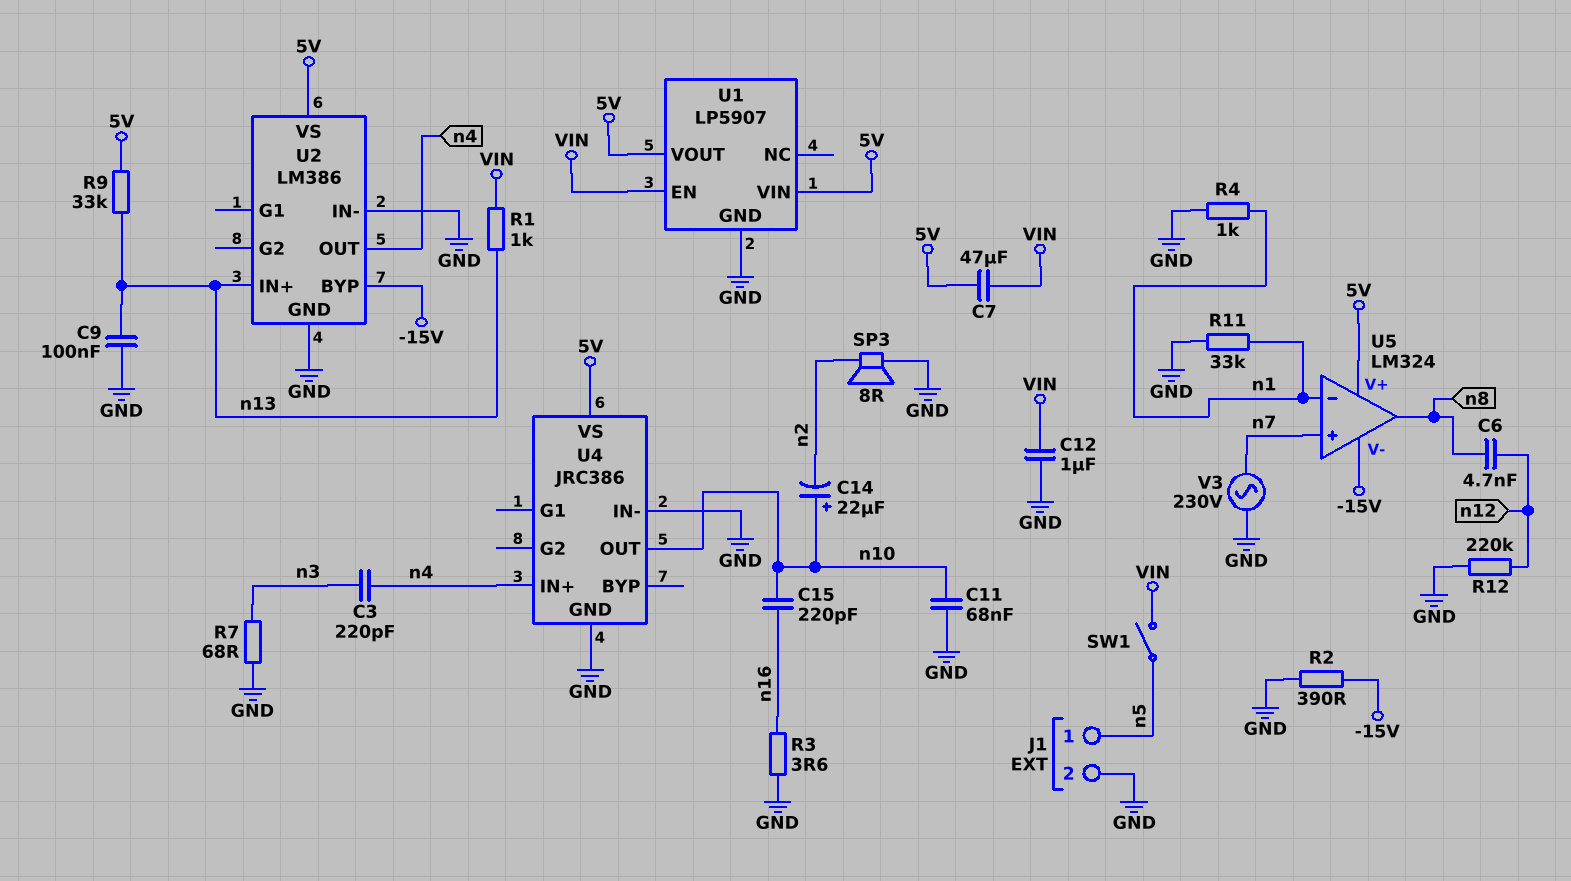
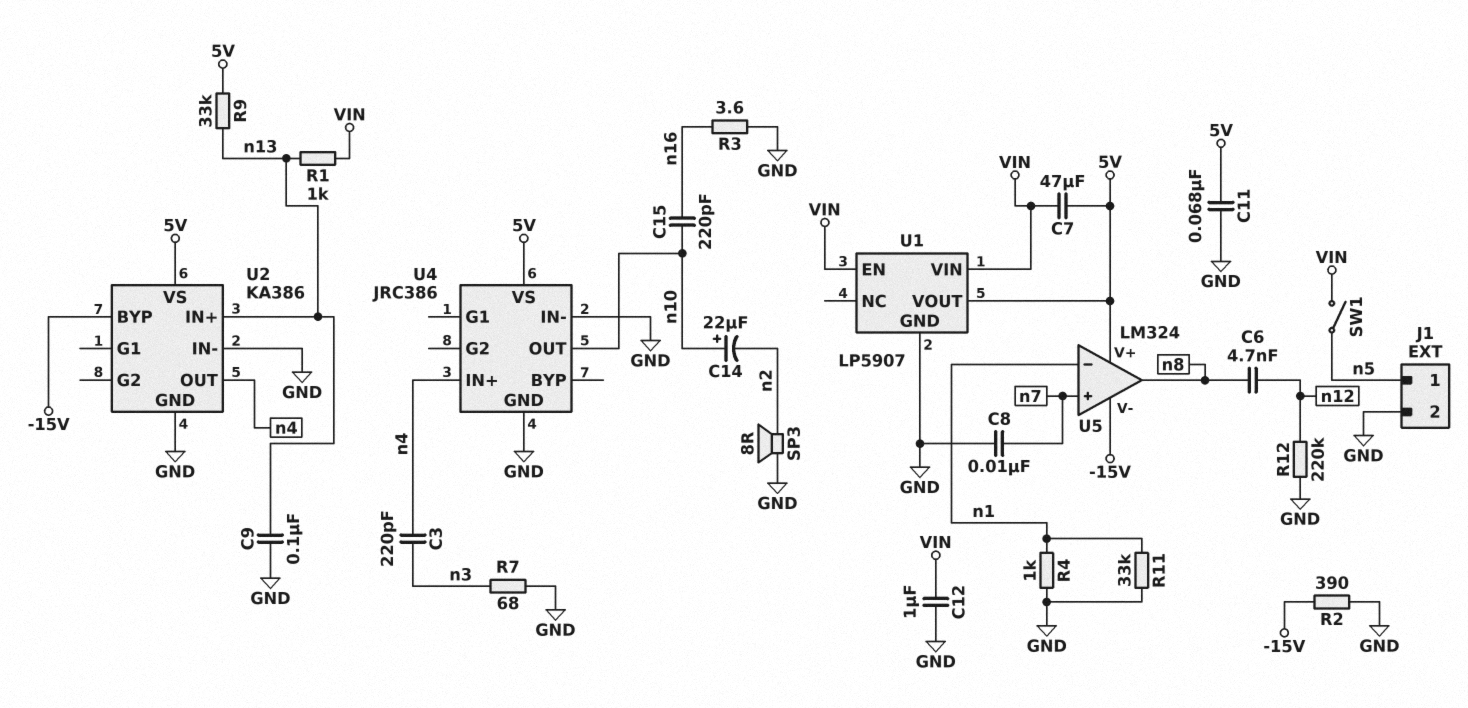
C8: none -> 10nF (GND, n7)
C11: 68nF (GND, n10) -> 68nF (5V, GND)
U1 pin VIN: 5V -> VIN
U2: LM386 -> KA386
V3: AC 230V (GND, n7) -> none

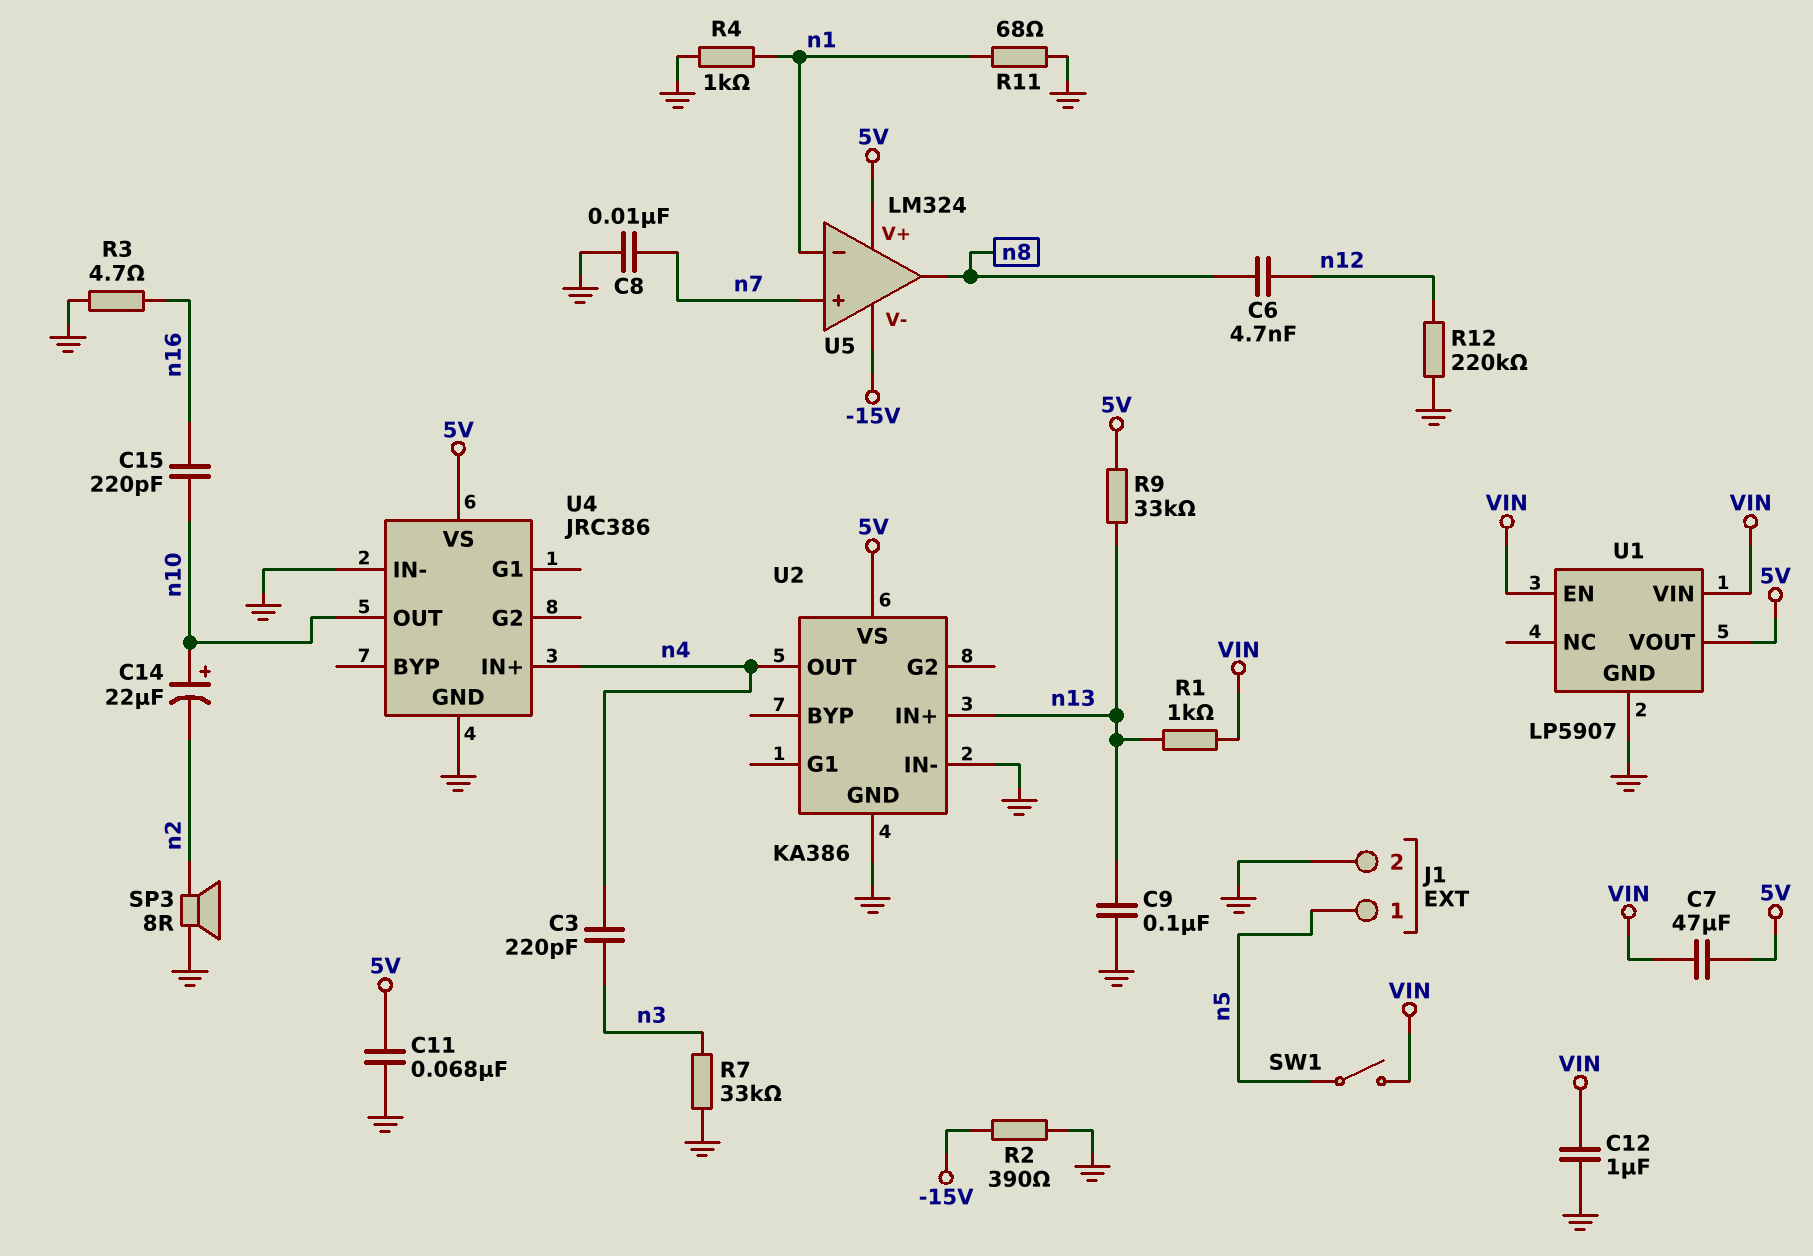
R3: 3.6 (GND, n16) -> 4.7 (GND, n16)
R7: 68 (GND, n3) -> 33k (GND, n3)
R11: 33k (GND, n1) -> 68 (GND, n1)
U2 pin BYP: -15V -> none

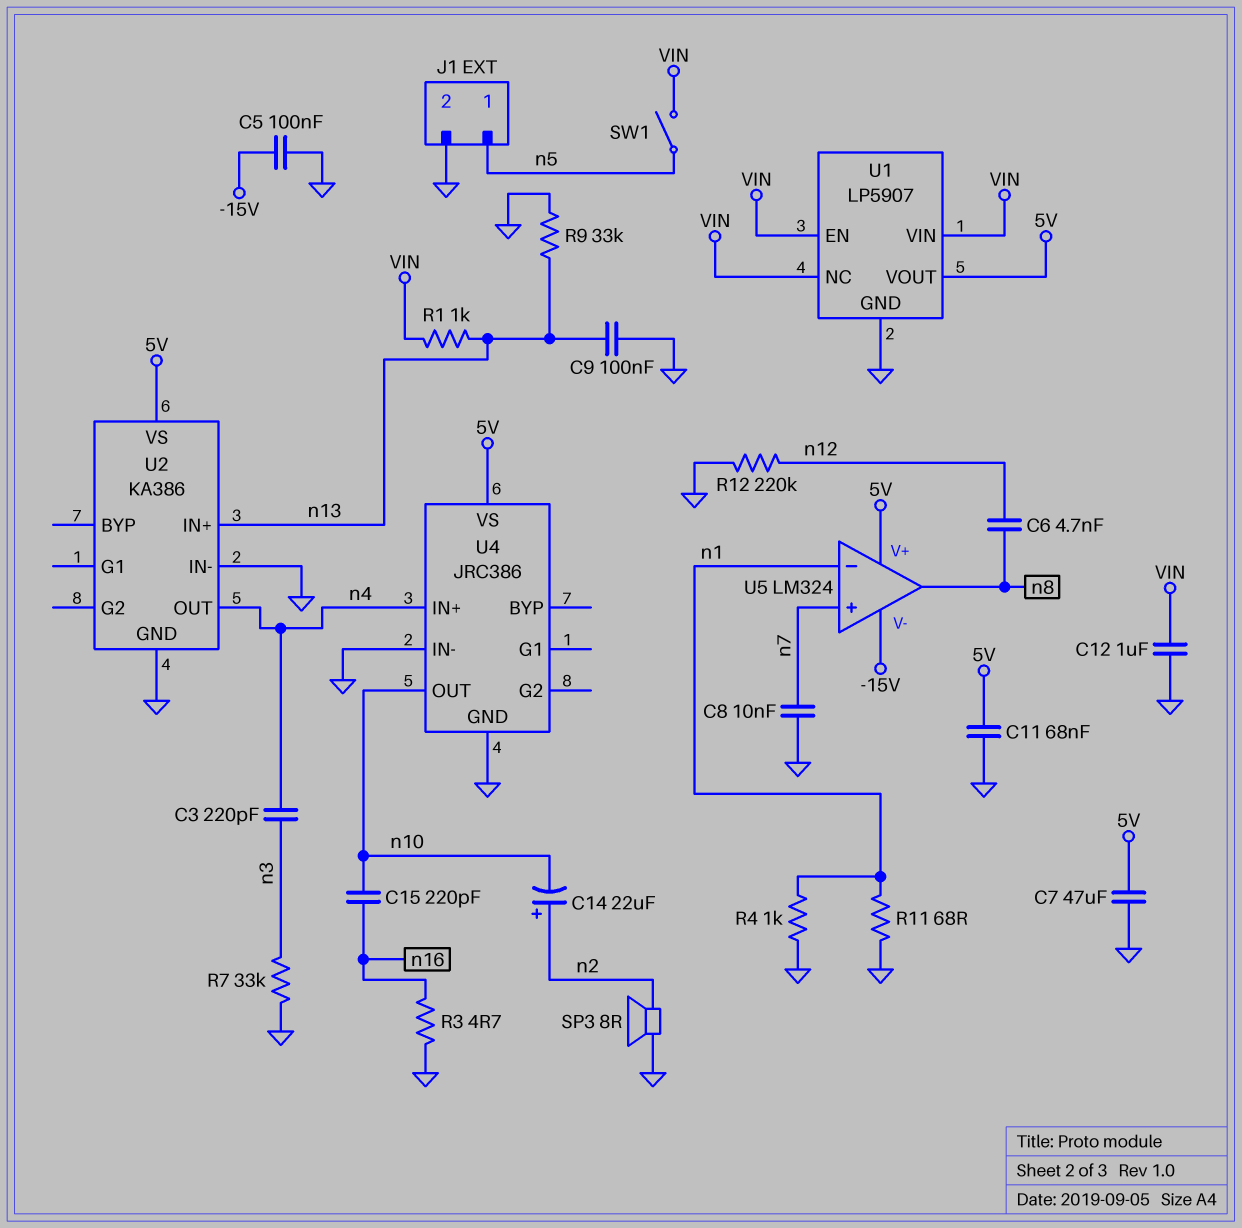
C5: none -> 100nF (-15V, GND)
C7: 47uF (5V, VIN) -> 47uF (5V, GND)
C14: 22uF (plus n10, minus n2) -> 22uF (plus n2, minus n10)
R2: 390 (-15V, GND) -> none
R9: 33k (5V, n13) -> 33k (GND, n13)
U1 pin NC: none -> VIN

